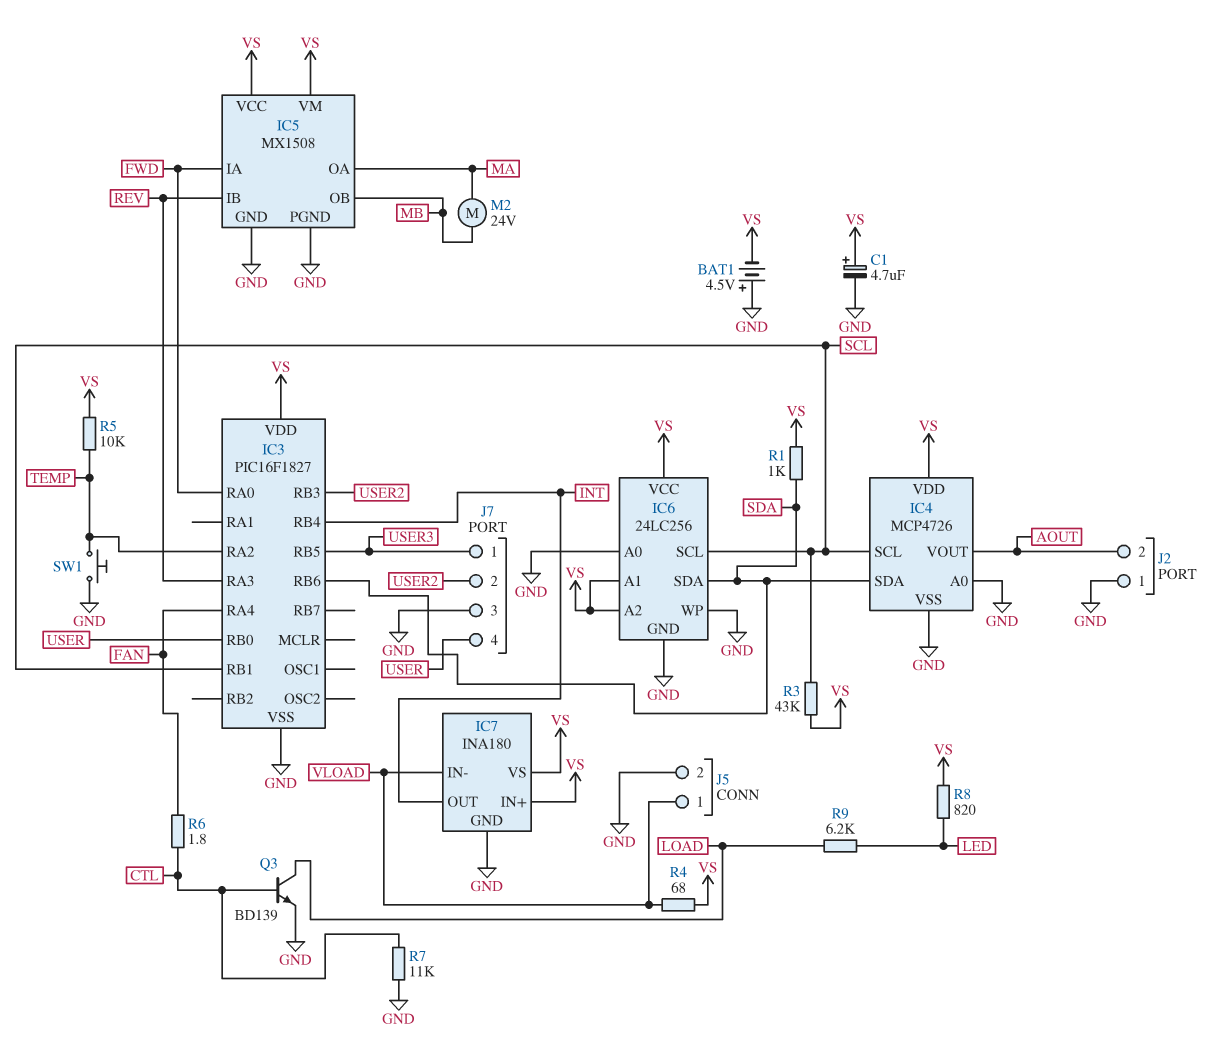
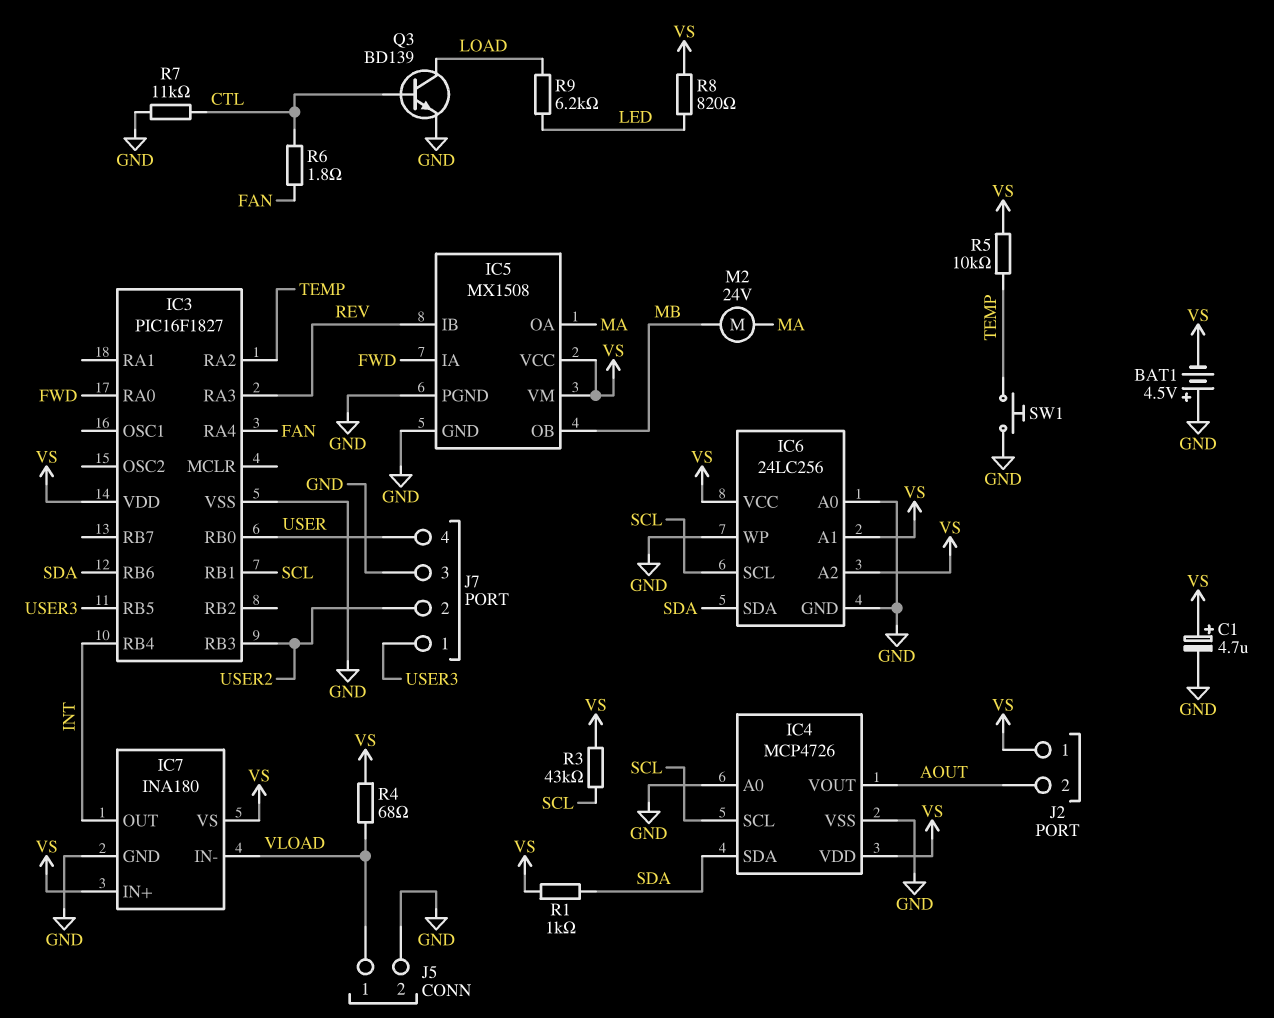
J2 pin 1: GND -> VS

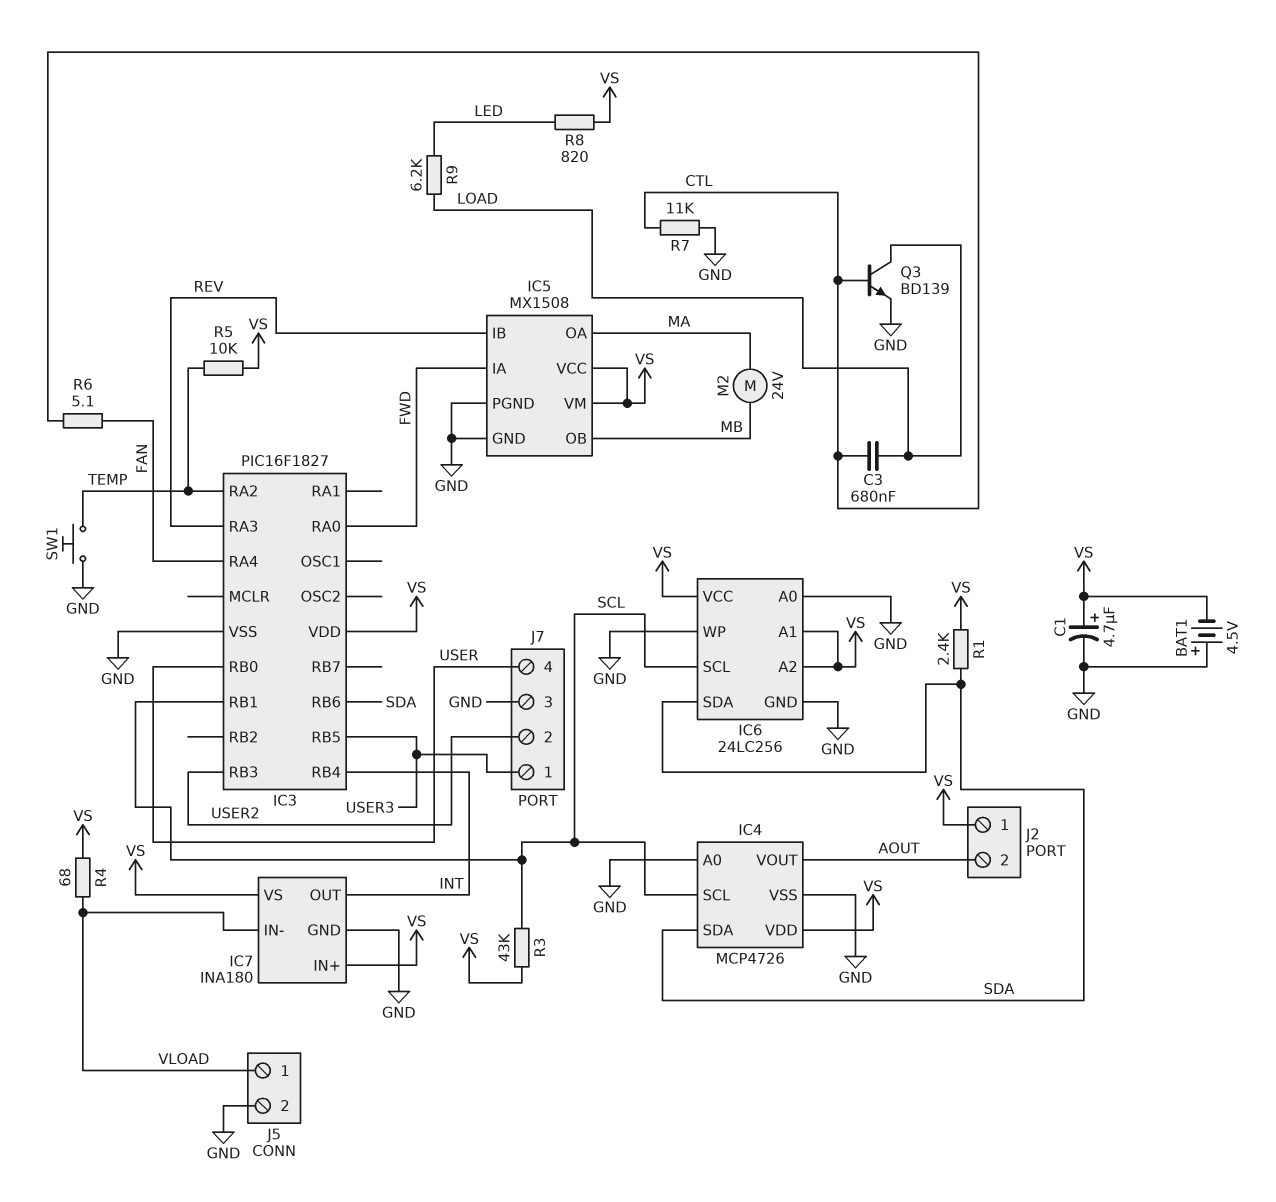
C3: none -> 680nF (CTL, LOAD)
R1: 1k (SDA, VS) -> 2.4k (SDA, VS)
R6: 1.8 (CTL, FAN) -> 5.1 (CTL, FAN)

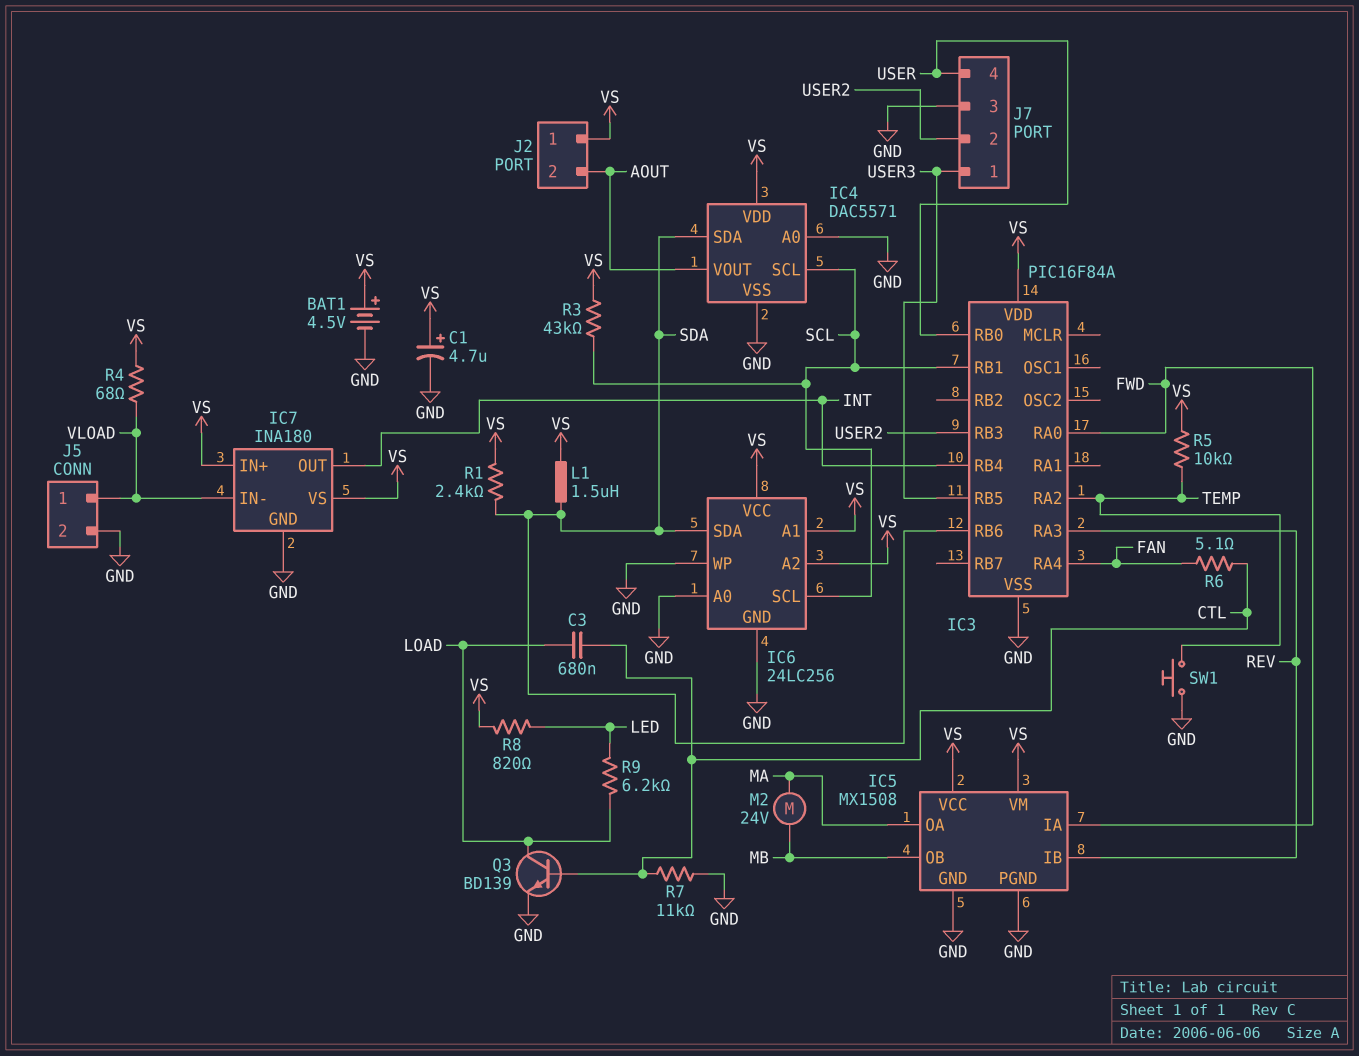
BAT1: 4.5V (plus GND, minus VS) -> 4.5V (plus VS, minus GND)
IC3: PIC16F1827 -> PIC16F84A
IC4: MCP4726 -> DAC5571
L1: none -> 1.5uH (SDA, VS)

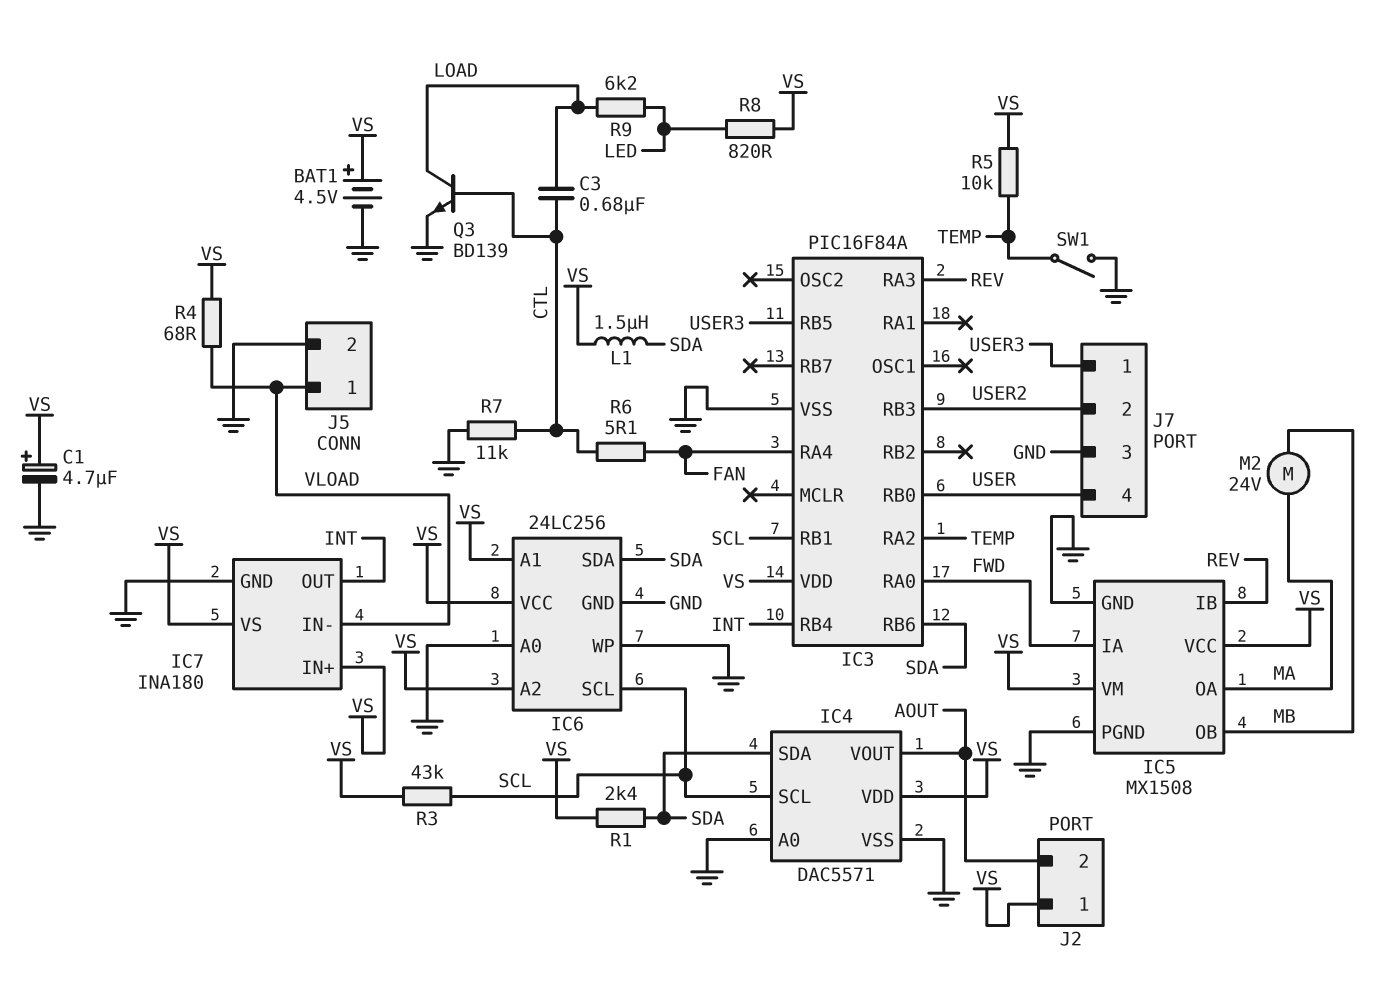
SW1: button (GND, TEMP) -> switch (GND, TEMP)

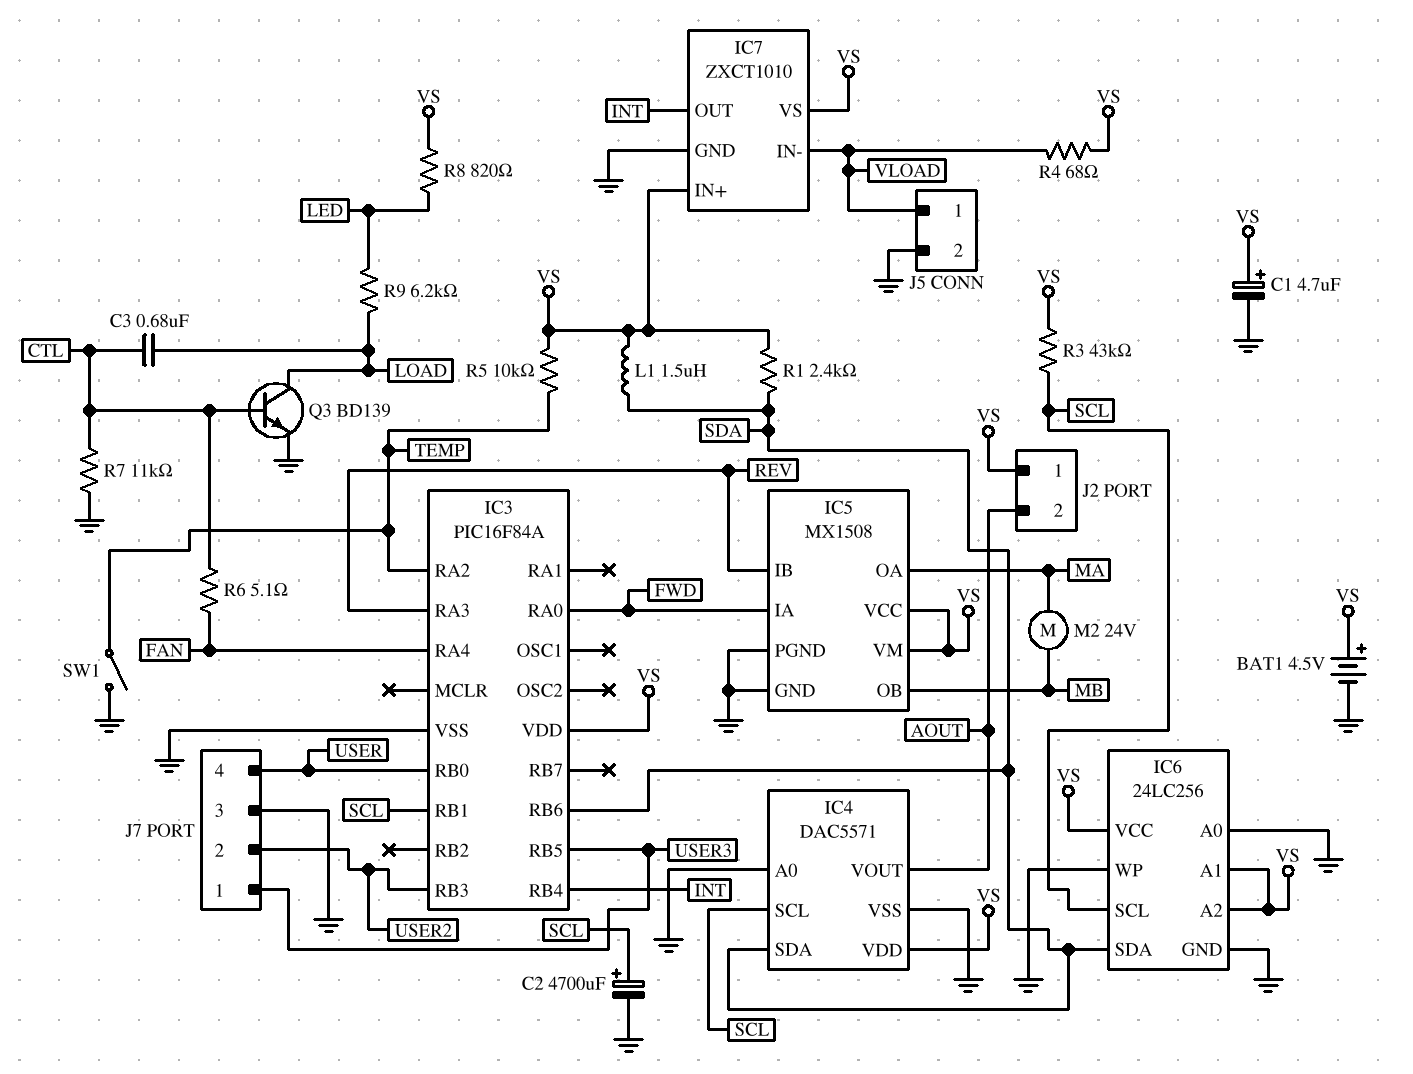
C2: none -> 4700uF (plus SCL, minus GND)
IC7: INA180 -> ZXCT1010

